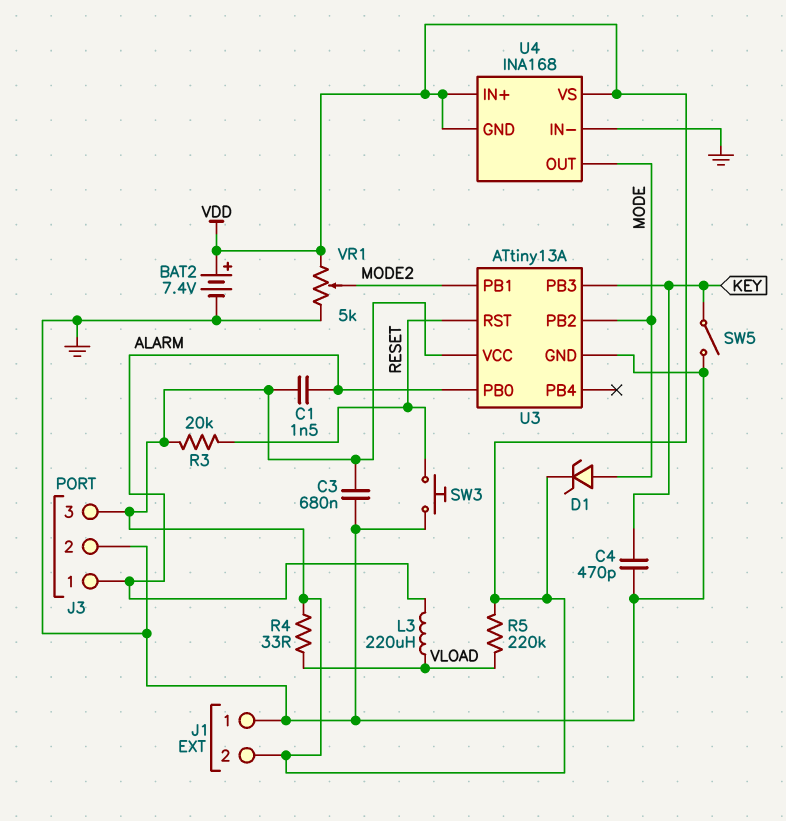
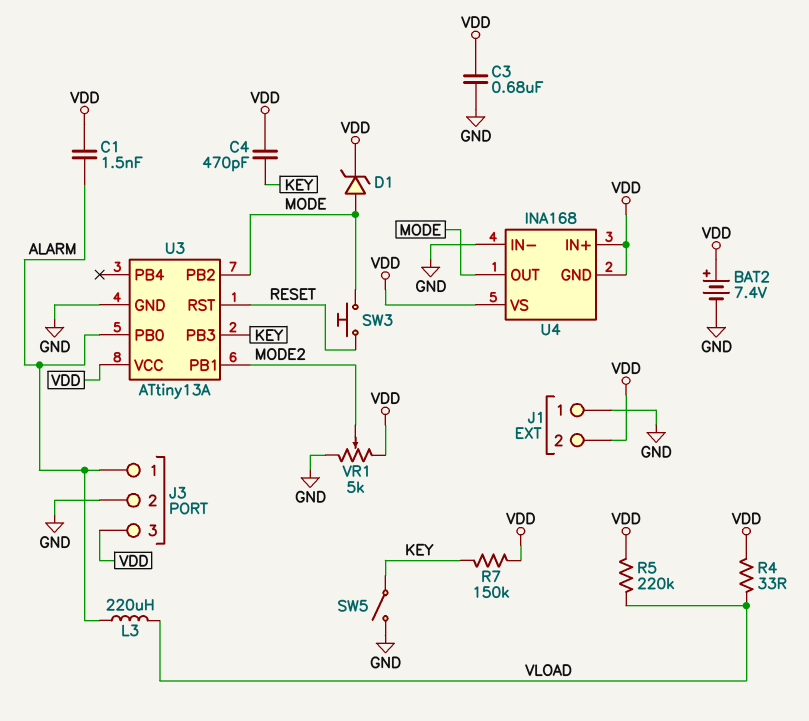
C4: 470pF (GND, KEY) -> 470pF (KEY, VDD)
R3: 20k (RESET, VDD) -> none
R7: none -> 150k (KEY, VDD)
SW3: button (GND, RESET) -> button (MODE, RESET)

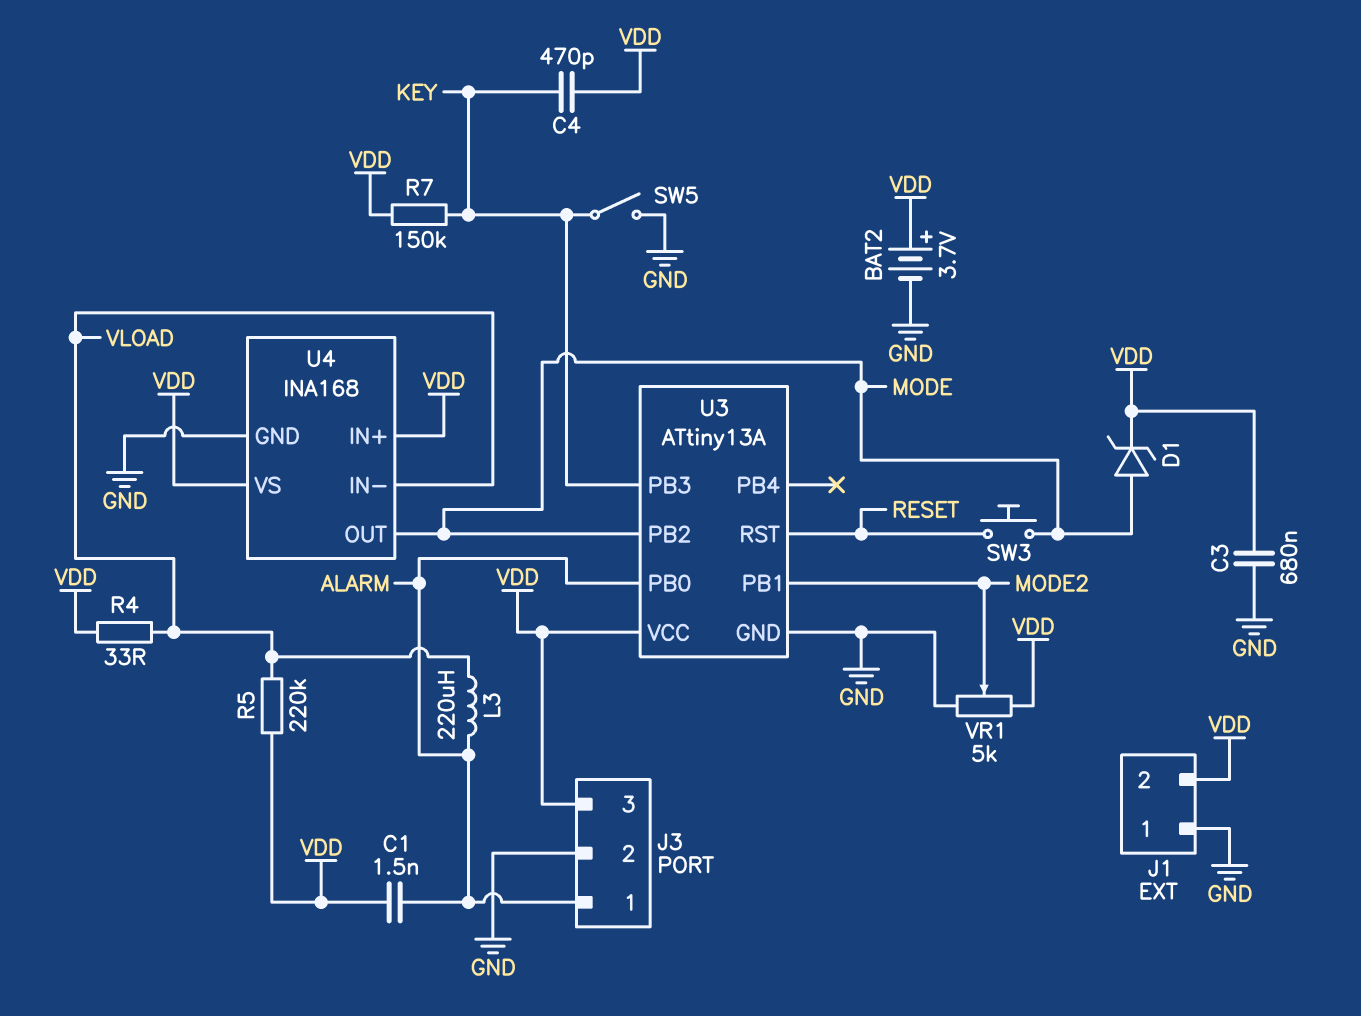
BAT2: 7.4V (plus VDD, minus GND) -> 3.7V (plus VDD, minus GND)
U4 pin GND: VDD -> GND
U4 pin IN-: GND -> VLOAD

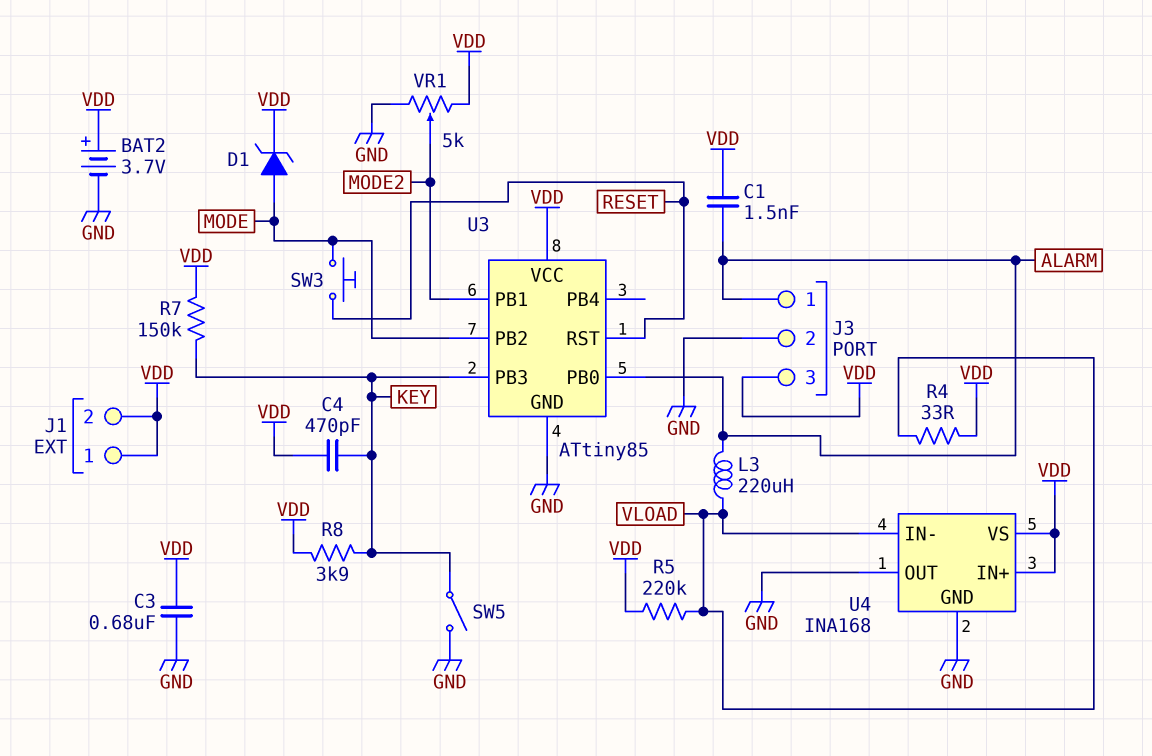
J1 pin 1: GND -> VDD
R8: none -> 3.9k (KEY, VDD)
U3: ATtiny13A -> ATtiny85
U4 pin OUT: MODE -> GND

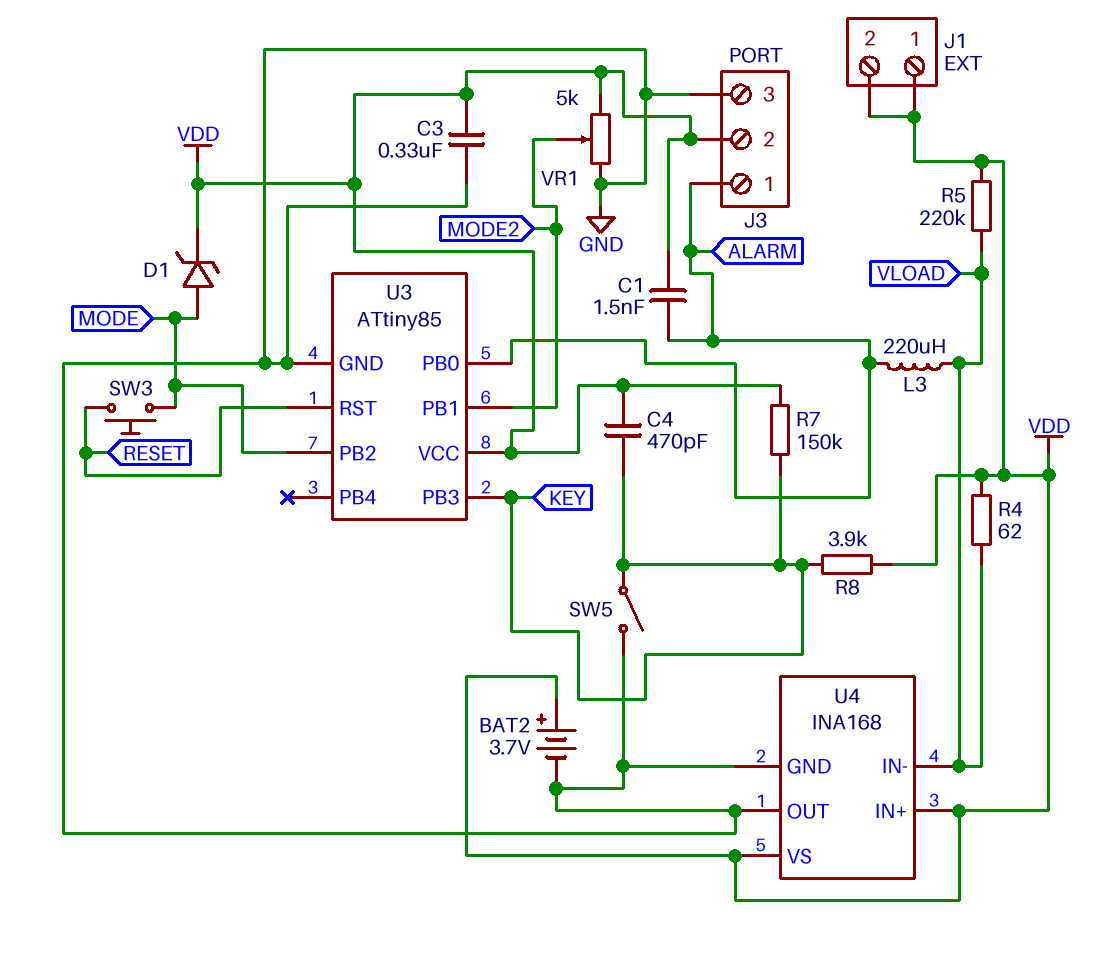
C3: 680nF (GND, VDD) -> 330nF (GND, VDD)
J3 pin 2: GND -> VDD
J3 pin 3: VDD -> GND
R4: 33 (VDD, VLOAD) -> 62 (VDD, VLOAD)

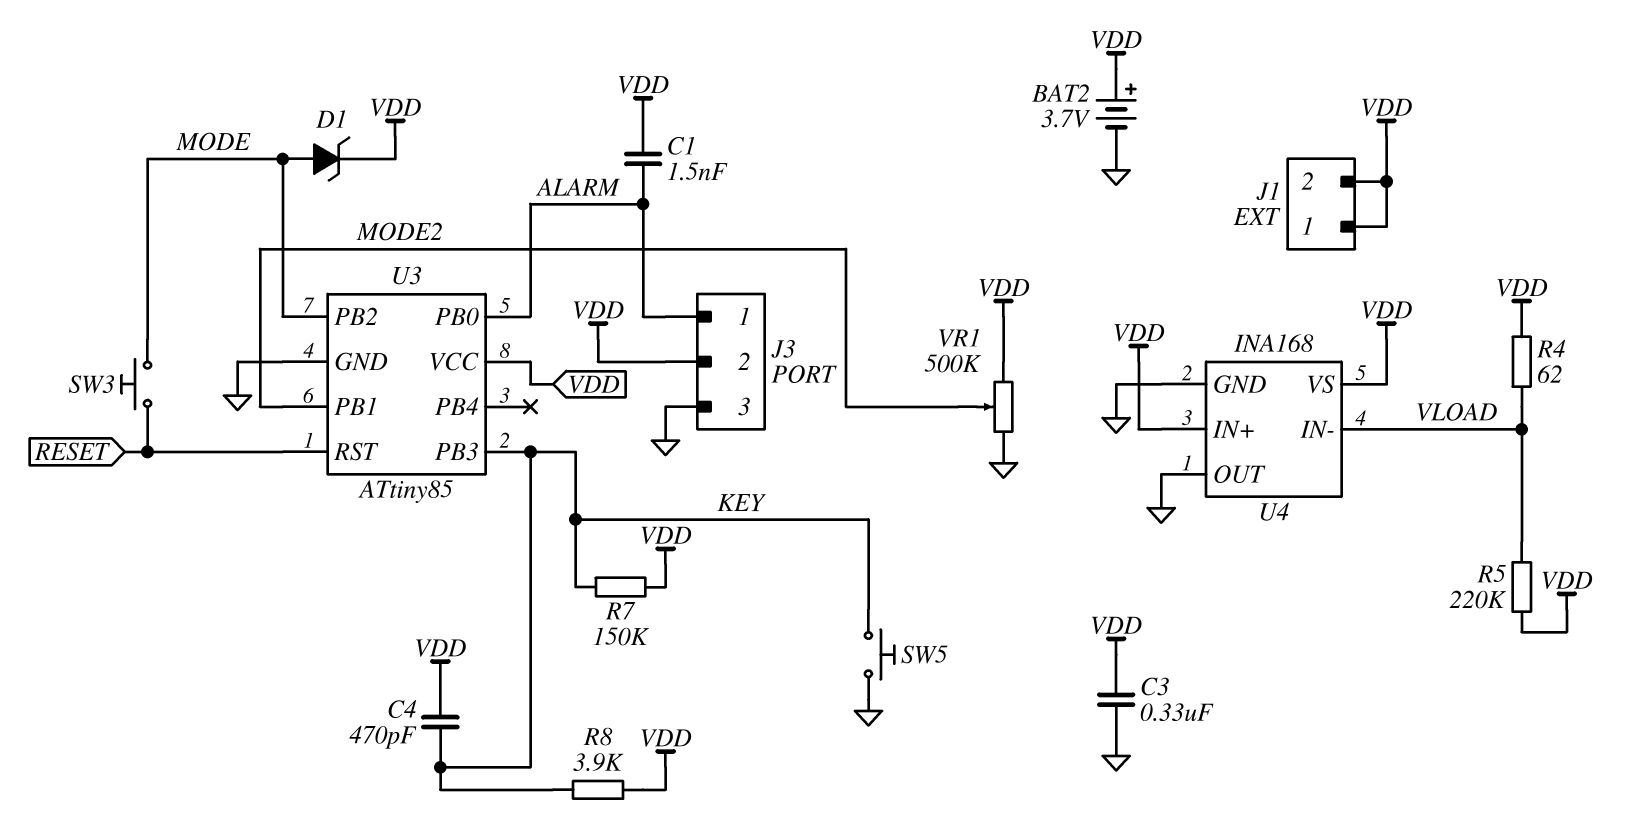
L3: 220uH (ALARM, VLOAD) -> none
SW5: switch (GND, KEY) -> button (GND, KEY)
VR1: 5k (GND, VDD, wiper MODE2) -> 500k (GND, VDD, wiper MODE2)

